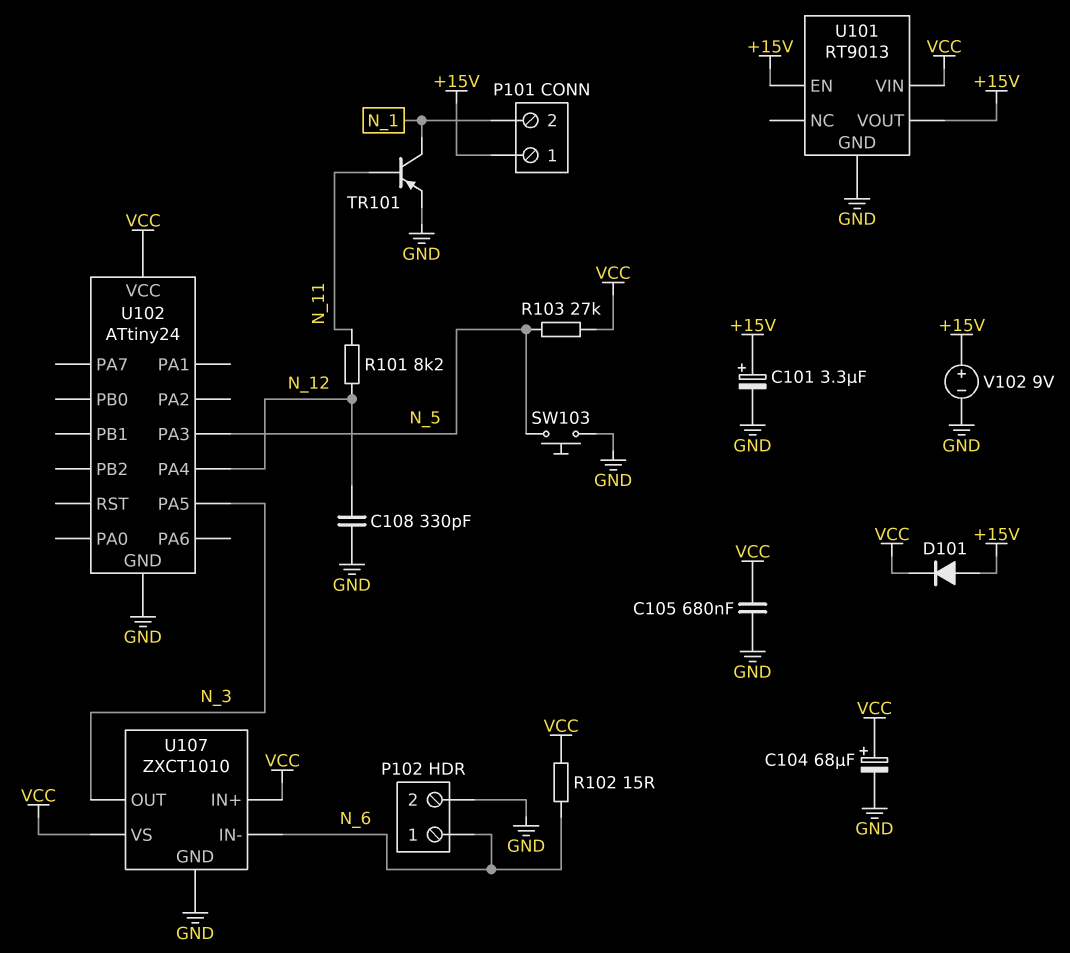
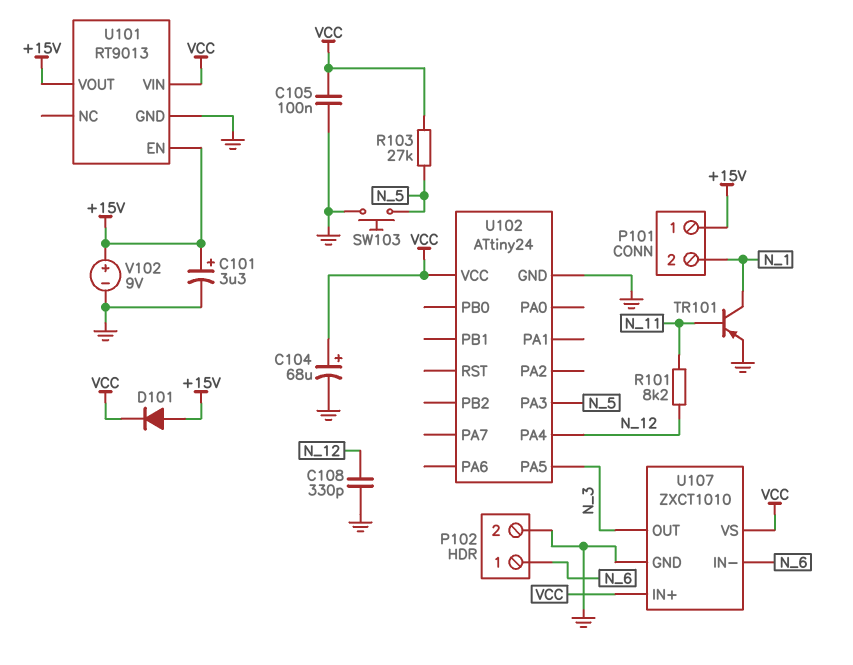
C105: 680nF (GND, VCC) -> 100nF (GND, VCC)
R102: 15 (N_6, VCC) -> none

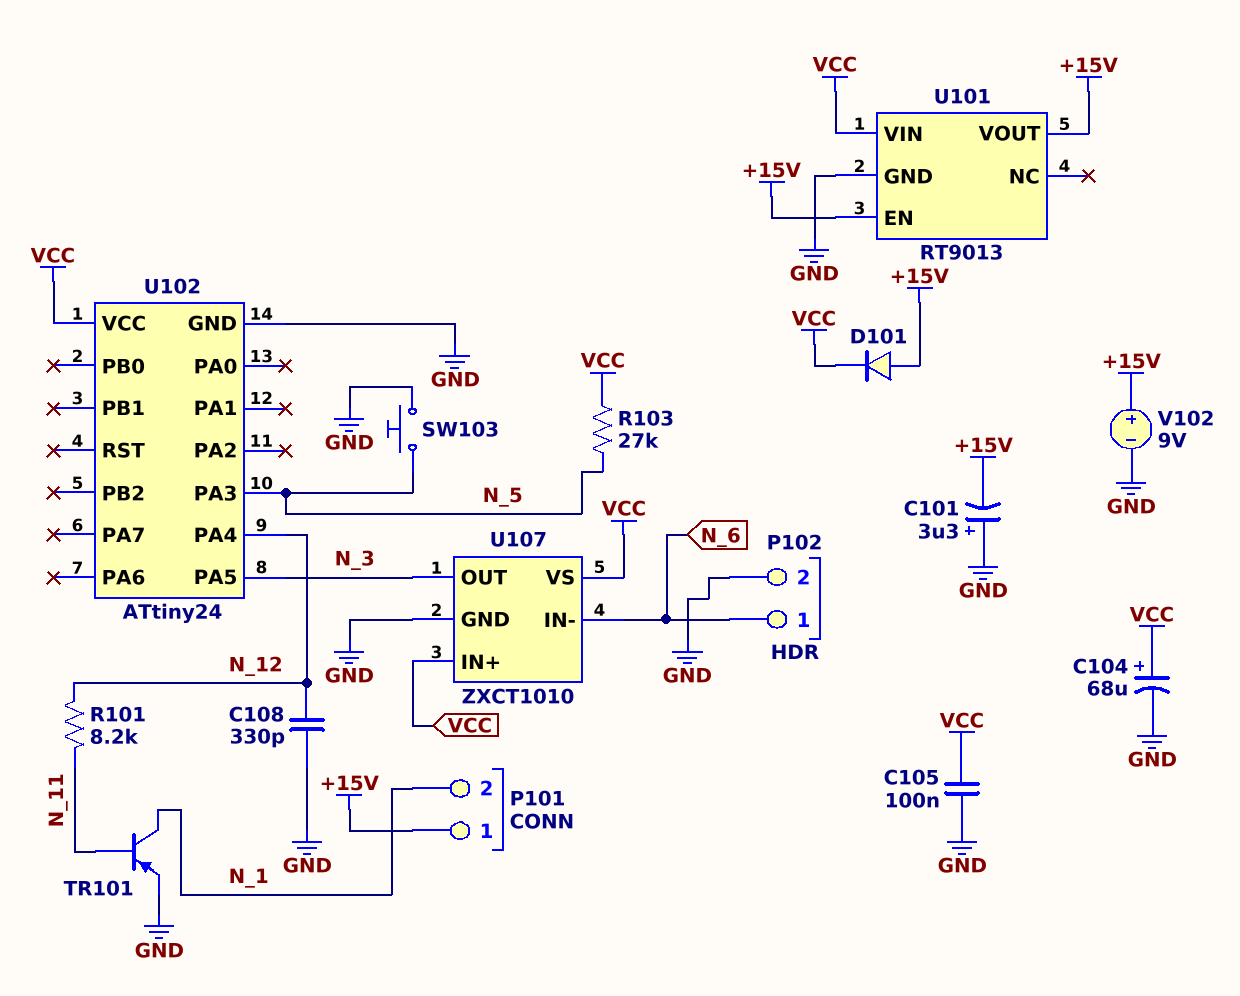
C101: 3.3uF (plus +15V, minus GND) -> 3.3uF (plus GND, minus +15V)

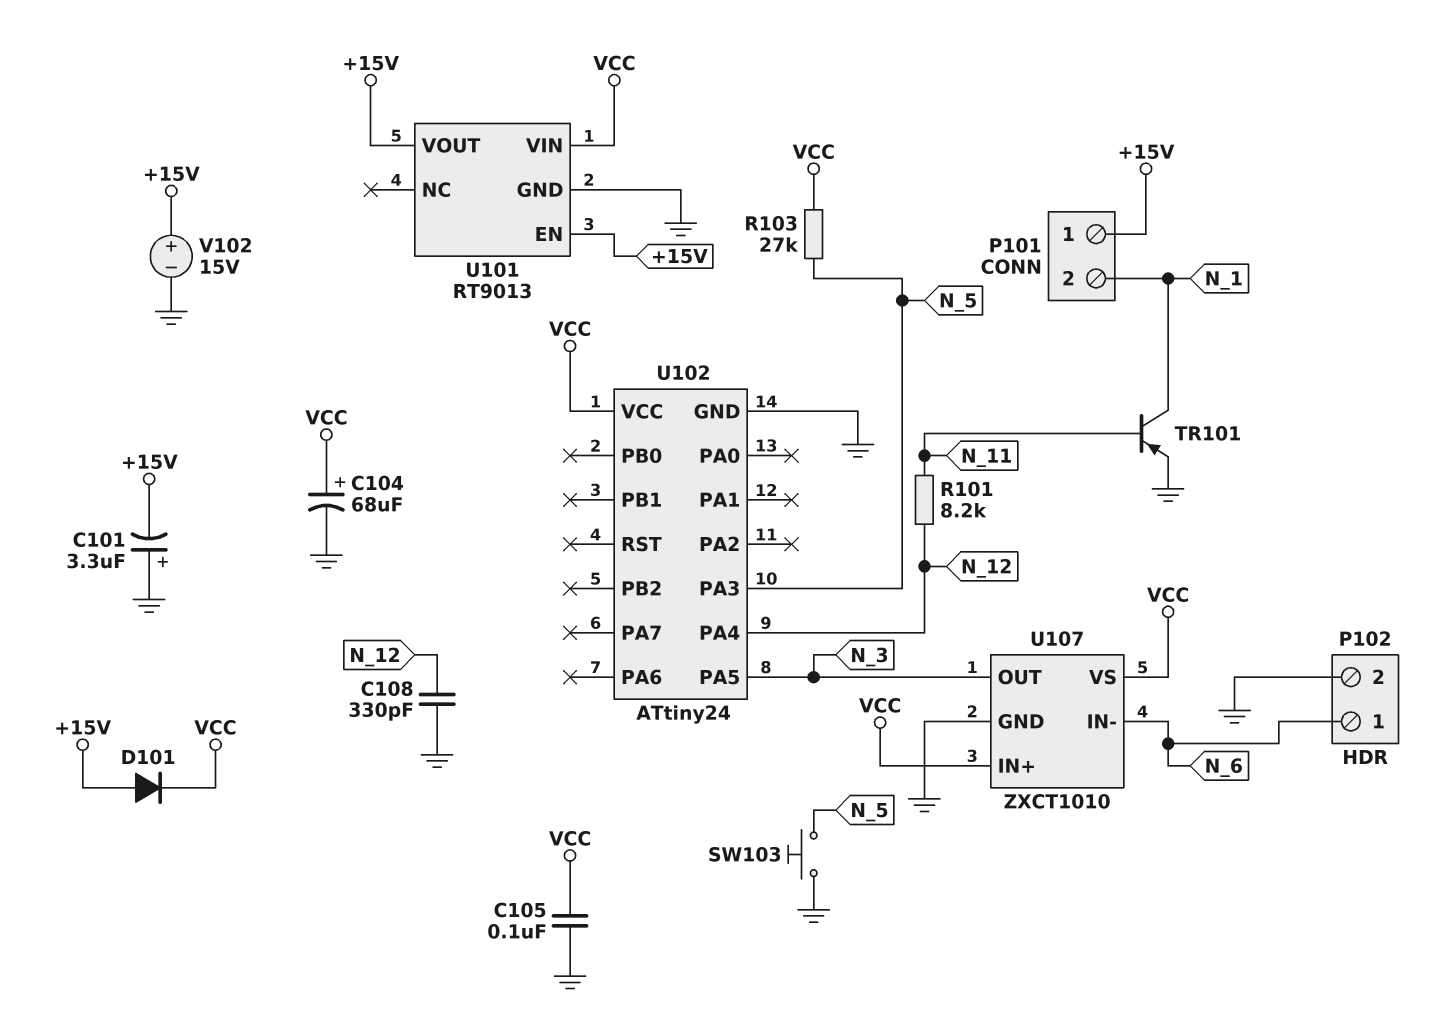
V102: 9V (plus +15V, minus GND) -> 15V (plus +15V, minus GND)

